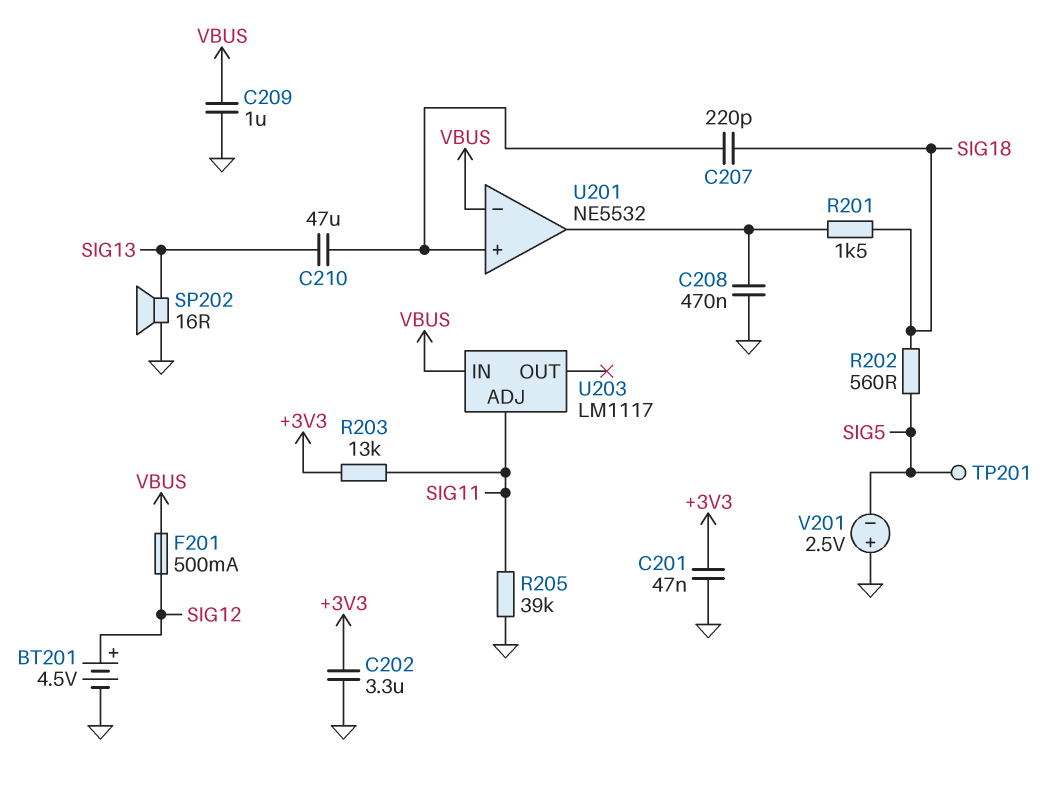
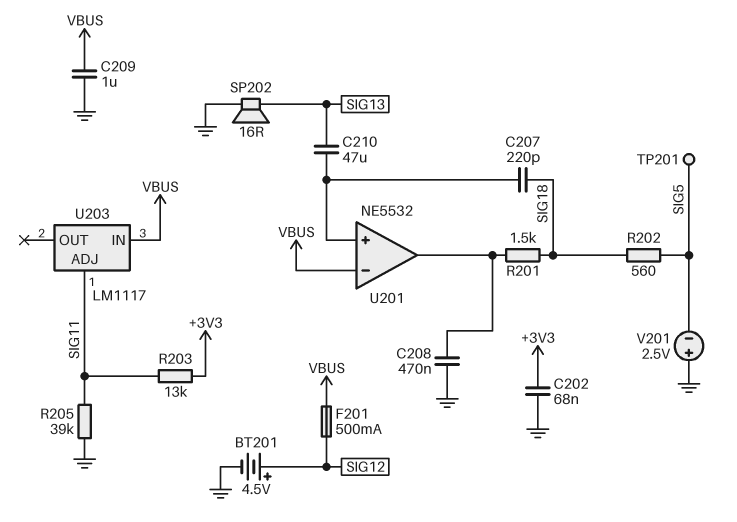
C201: 47nF (+3V3, GND) -> none
C202: 3.3uF (+3V3, GND) -> 68nF (+3V3, GND)

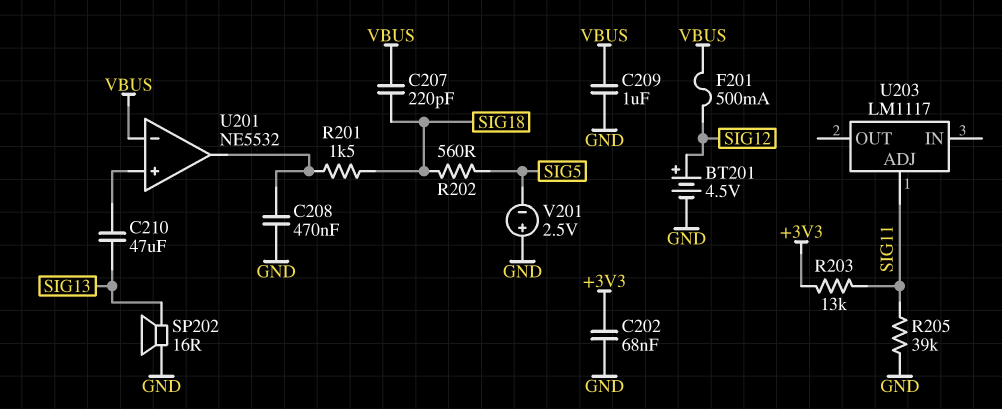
C207: 220pF (SIG18, U201/in+) -> 220pF (SIG18, VBUS)
TP201: test point (SIG5) -> none
U203 pin IN: VBUS -> none

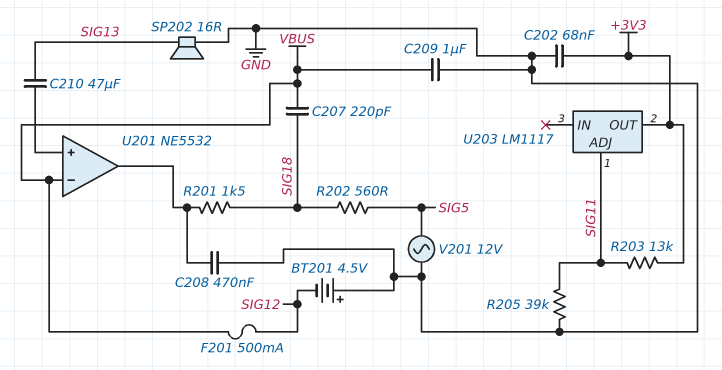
BT201: 4.5V (plus SIG12, minus GND) -> 4.5V (plus GND, minus SIG12)
U203 pin OUT: none -> +3V3
V201: 2.5V (plus GND, minus SIG5) -> AC 12V (GND, SIG5)

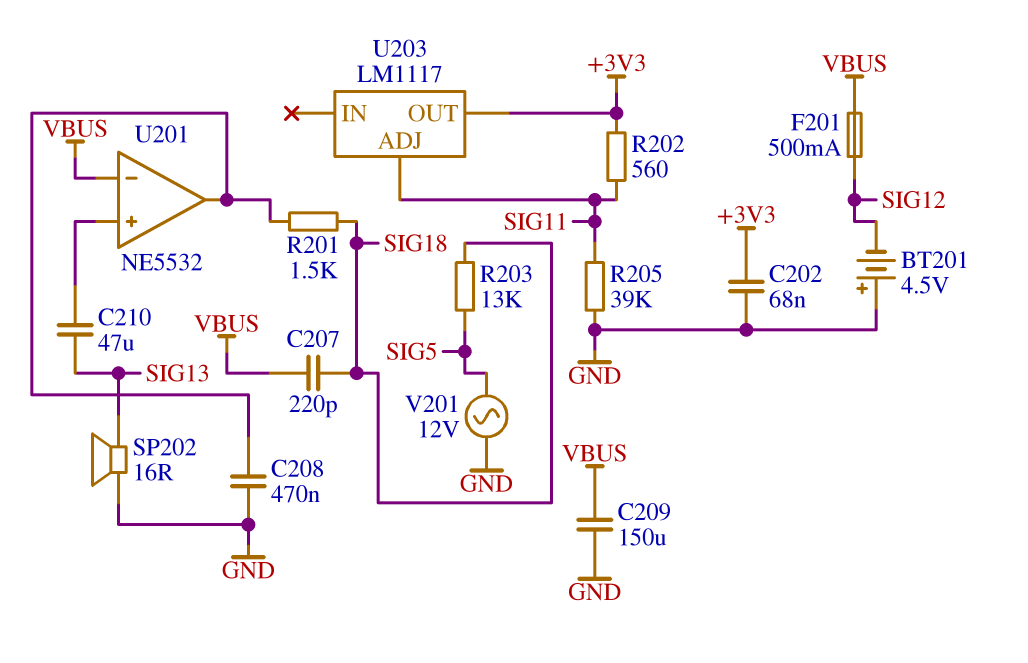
C209: 1uF (GND, VBUS) -> 150uF (GND, VBUS)
R202: 560 (SIG5, SIG18) -> 560 (+3V3, SIG11)
R203: 13k (+3V3, SIG11) -> 13k (SIG5, SIG18)

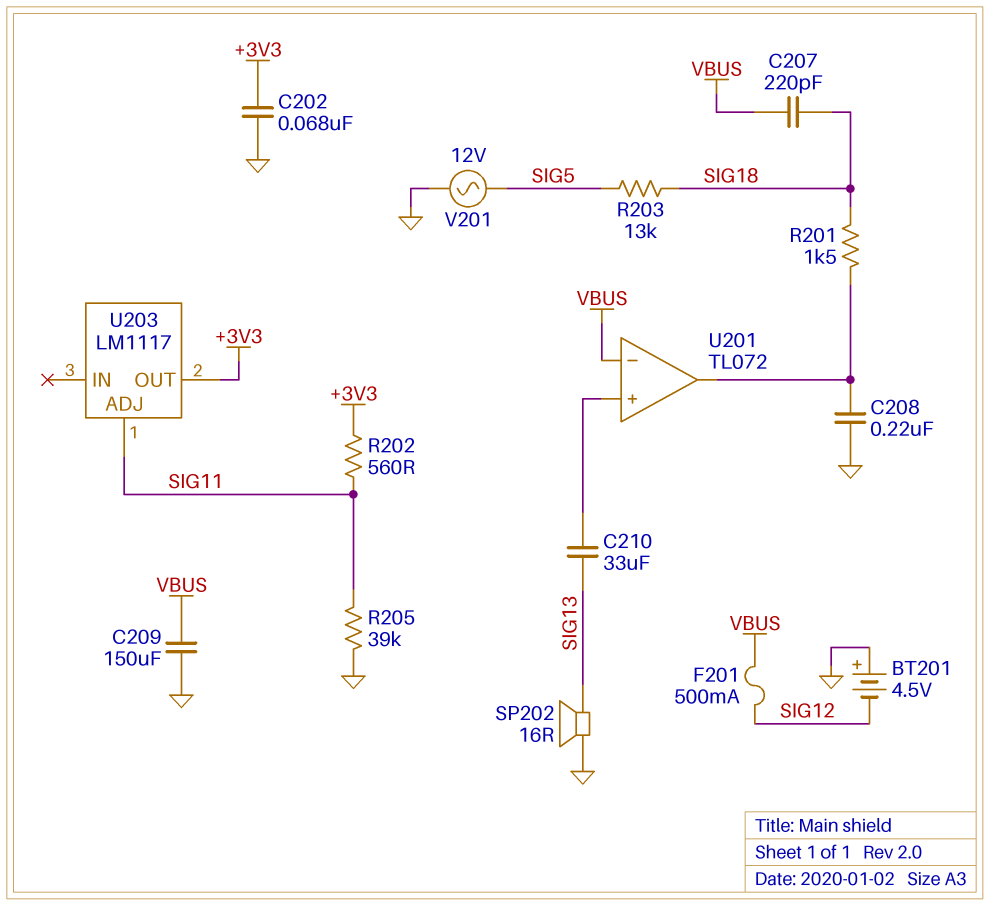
C208: 470nF (GND, U201/out) -> 220nF (GND, U201/out)
C210: 47uF (SIG13, U201/in+) -> 33uF (SIG13, U201/in+)
U201: NE5532 -> TL072

